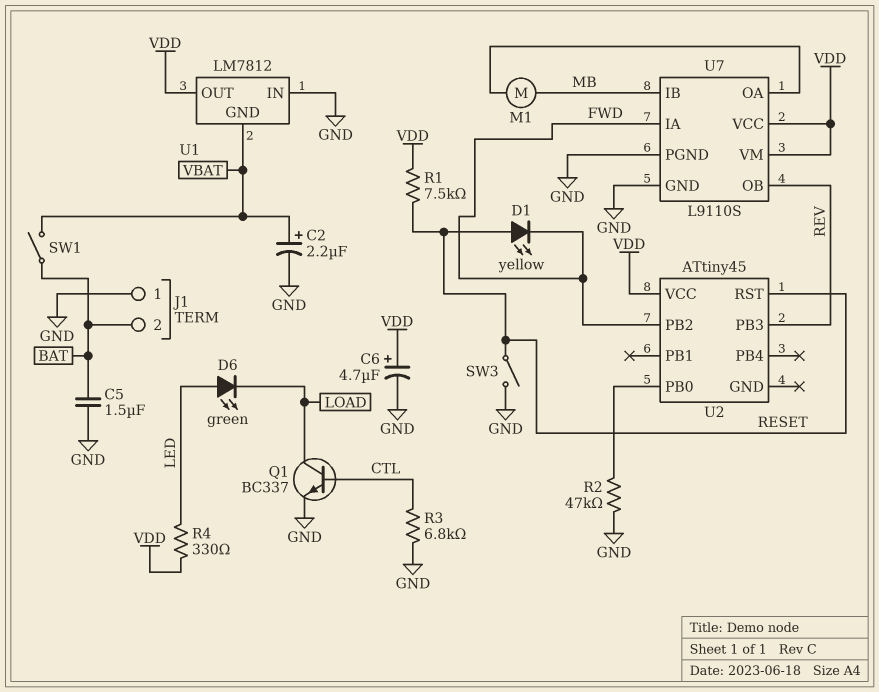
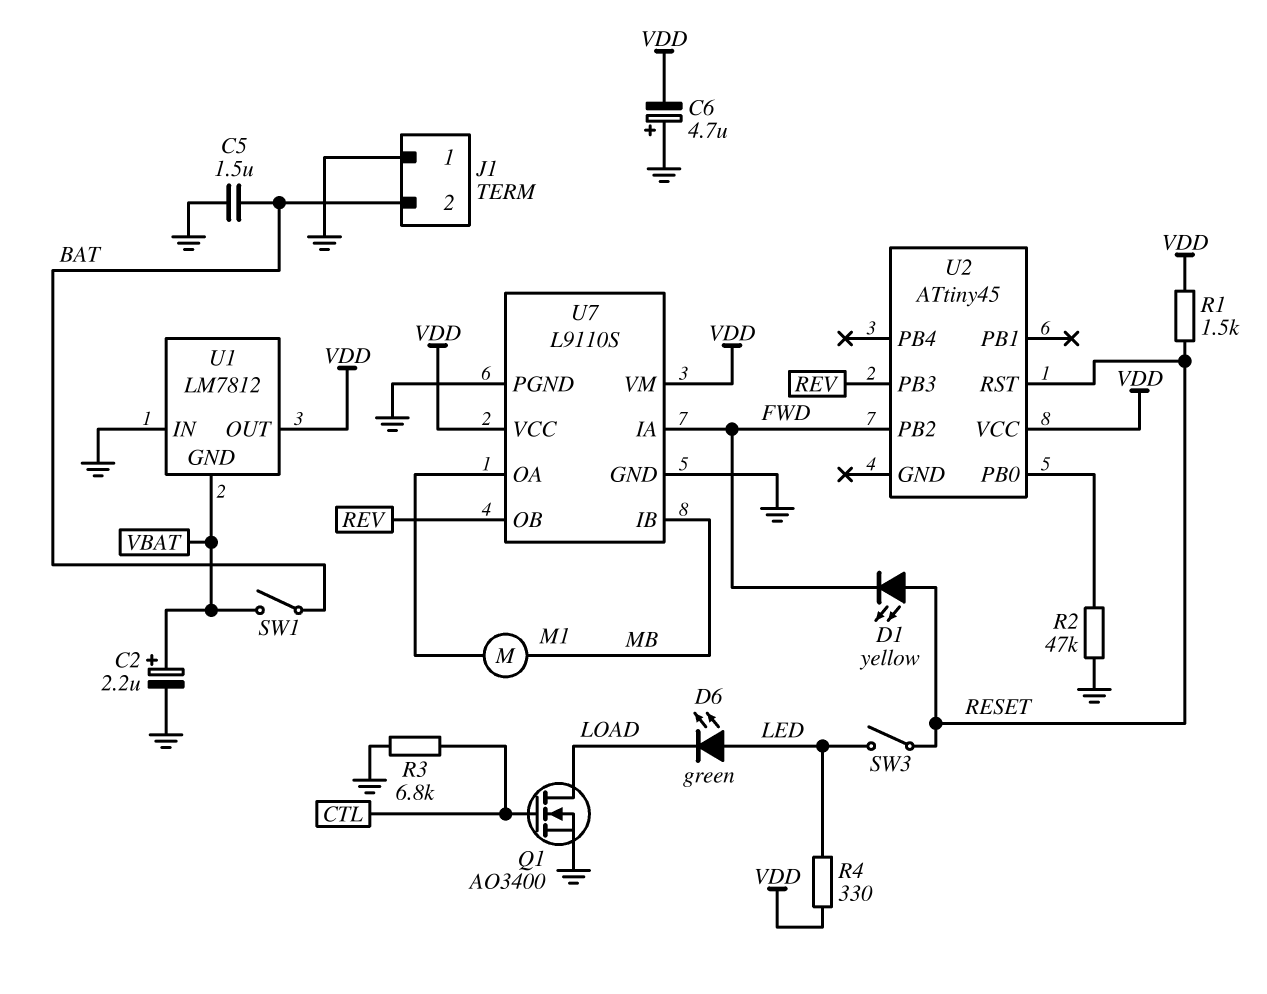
C6: 4.7uF (plus VDD, minus GND) -> 4.7uF (plus GND, minus VDD)
Q1: NPN BC337 (B CTL, C LOAD, E GND) -> NMOS AO3400 (G CTL, D LOAD, S GND)
R1: 7.5k (RESET, VDD) -> 1.5k (RESET, VDD)
SW3: switch (GND, RESET) -> switch (LED, RESET)

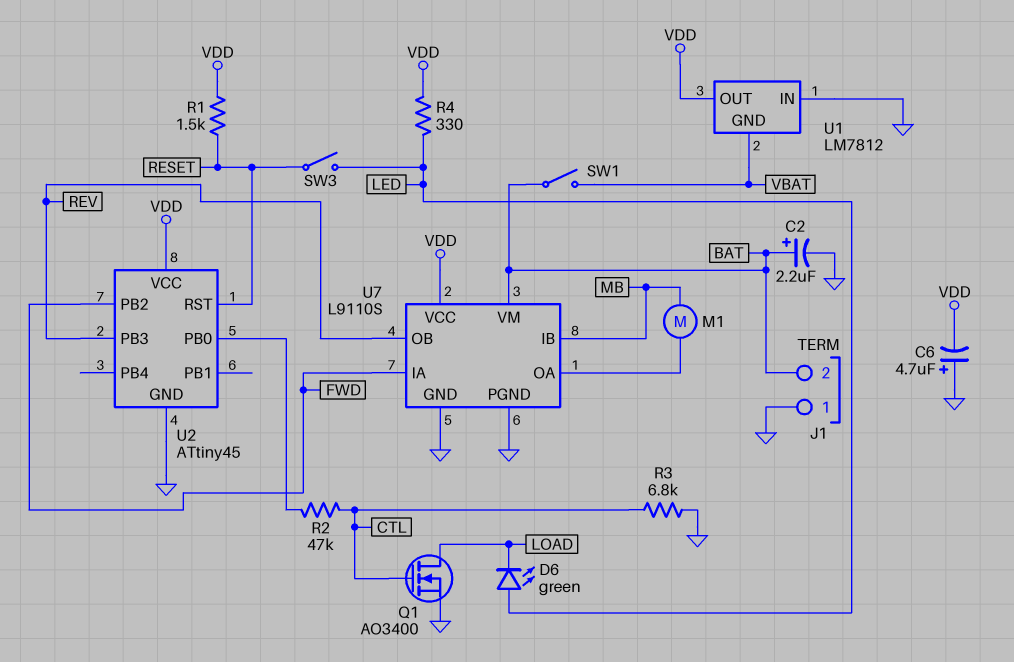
C2: 2.2uF (plus VBAT, minus GND) -> 2.2uF (plus BAT, minus GND)
C5: 1.5uF (BAT, GND) -> none
D1: LED yellow (A RESET, K FWD) -> none
R2: 47k (GND, U2/PB0) -> 47k (CTL, U2/PB0)
U2 pin GND: none -> GND
U7 pin VM: VDD -> BAT

